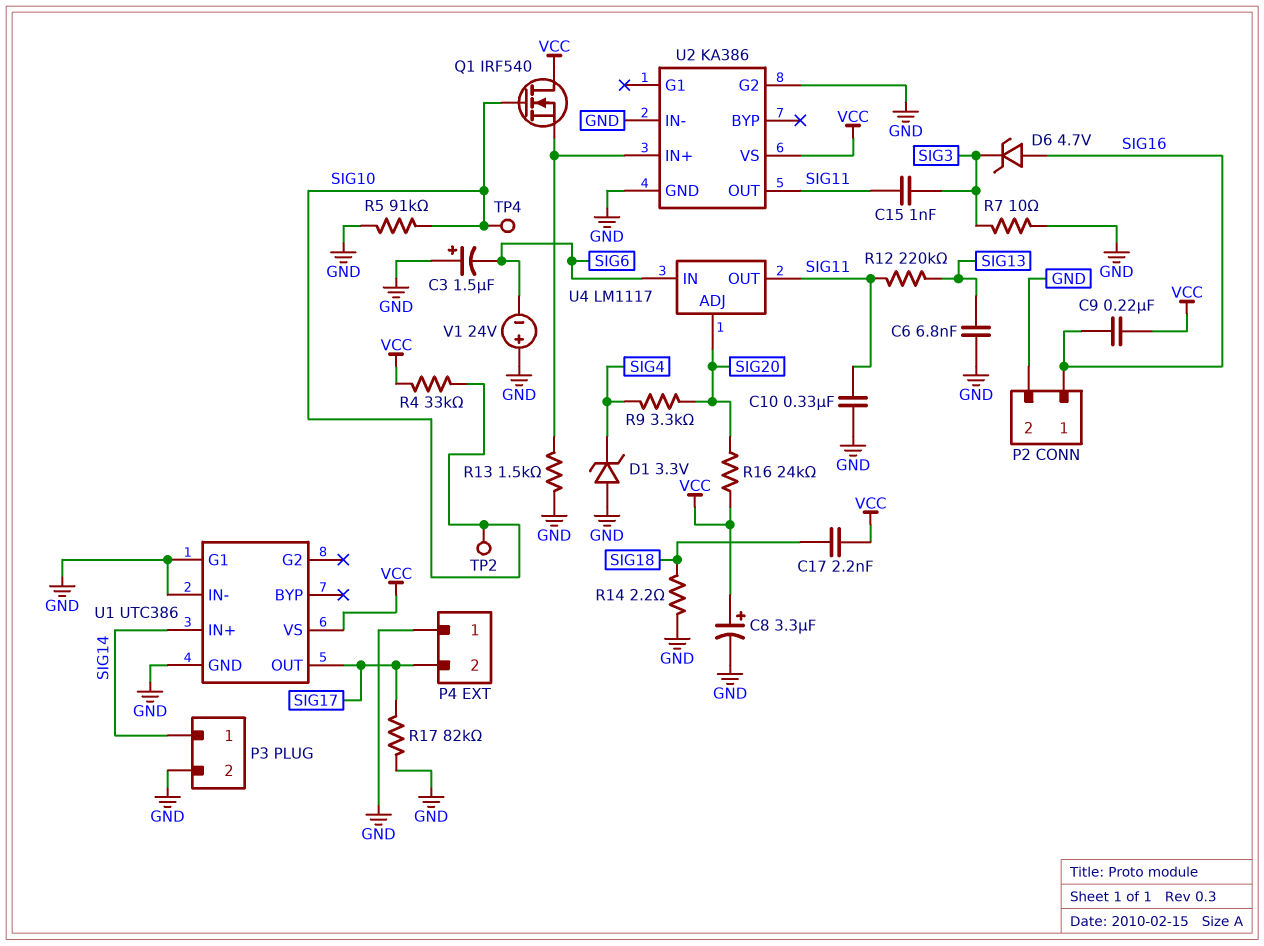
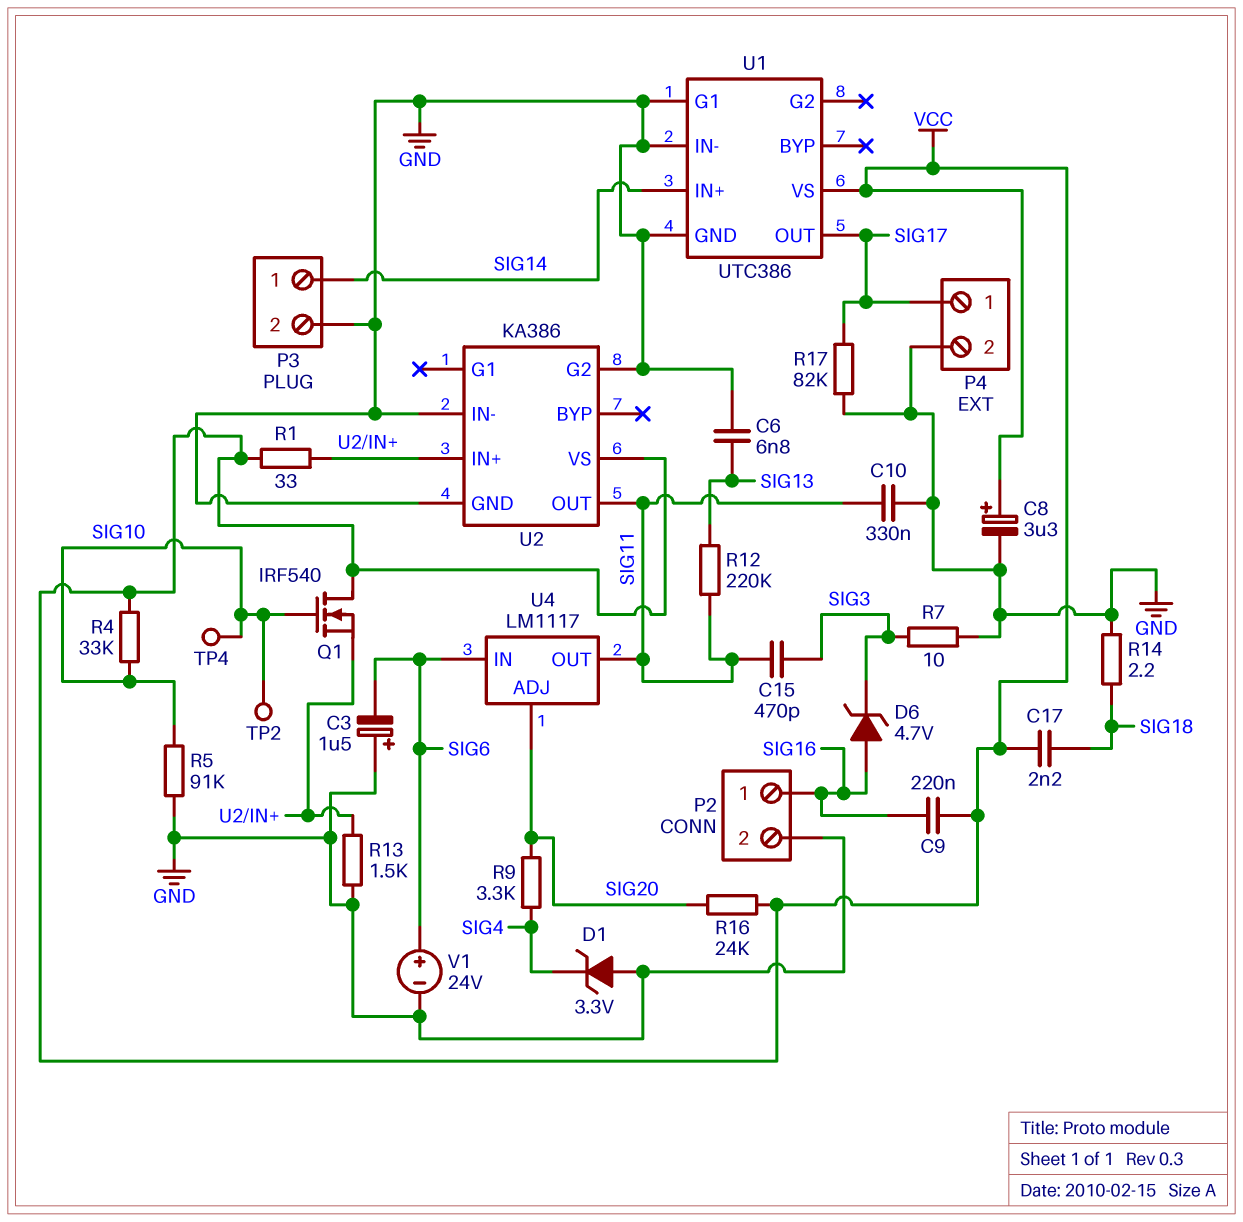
C15: 1nF (SIG3, SIG11) -> 470pF (SIG3, SIG11)
P4 pin 1: GND -> SIG17
P4 pin 2: SIG17 -> GND
R1: none -> 33 (U2/IN+, VCC)
V1: 24V (plus GND, minus SIG6) -> 24V (plus SIG6, minus GND)

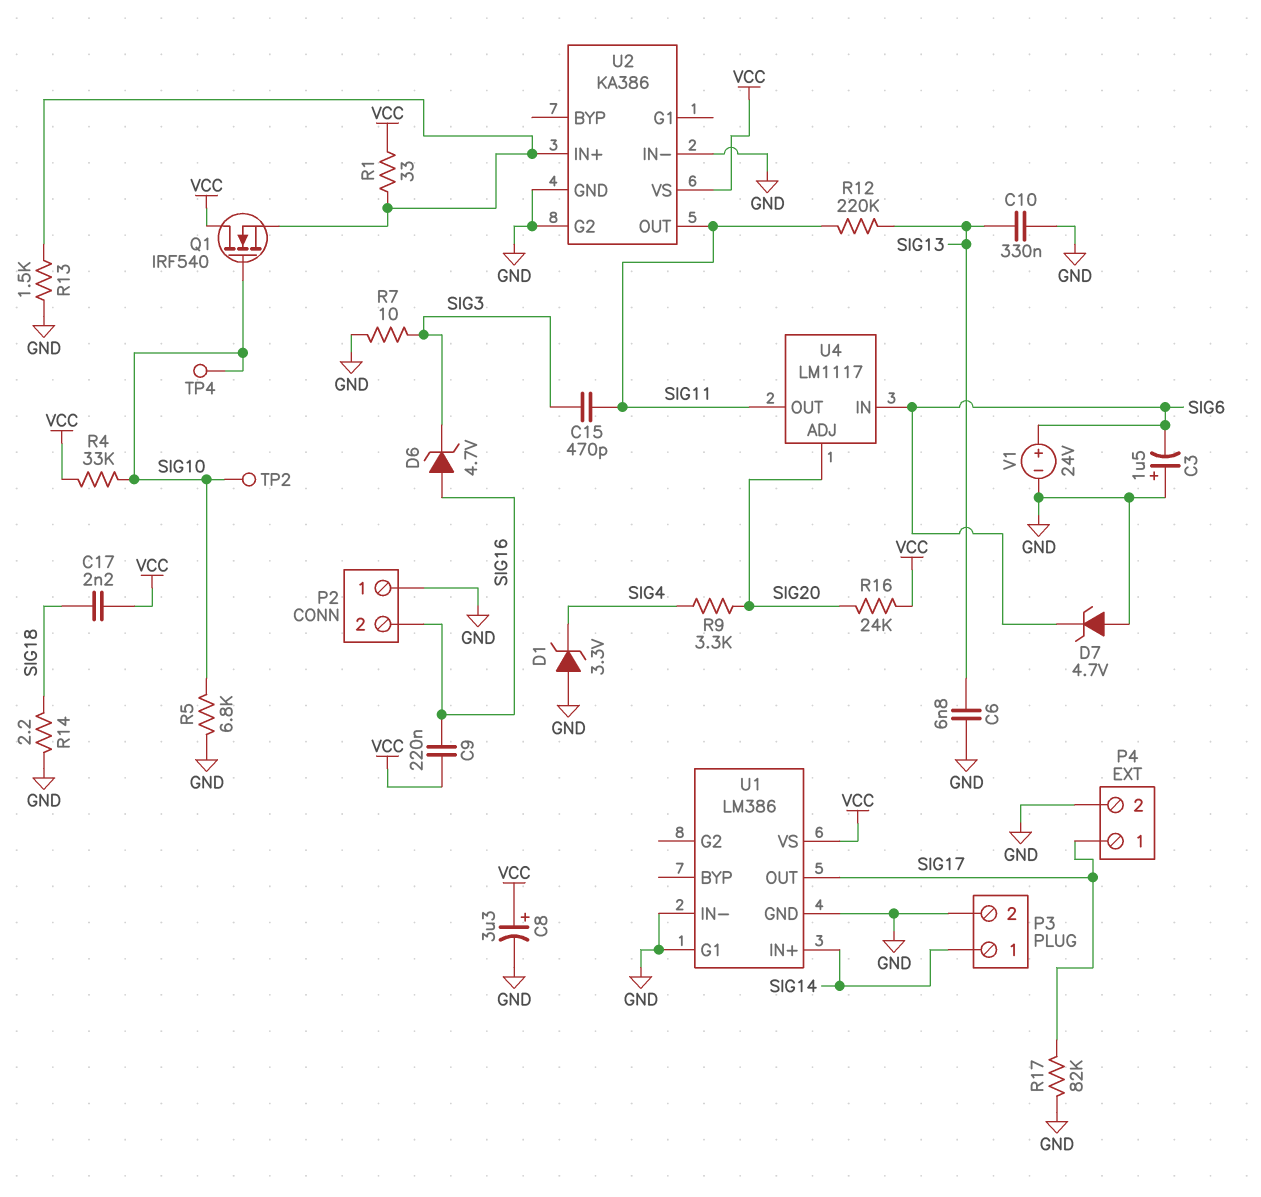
C10: 330nF (GND, SIG11) -> 330nF (GND, SIG13)
D7: none -> zener 4.7V (A GND, K SIG6)
P2 pin 1: SIG16 -> GND
P2 pin 2: GND -> SIG16
R5: 91k (GND, SIG10) -> 6.8k (GND, SIG10)
U1: UTC386 -> LM386

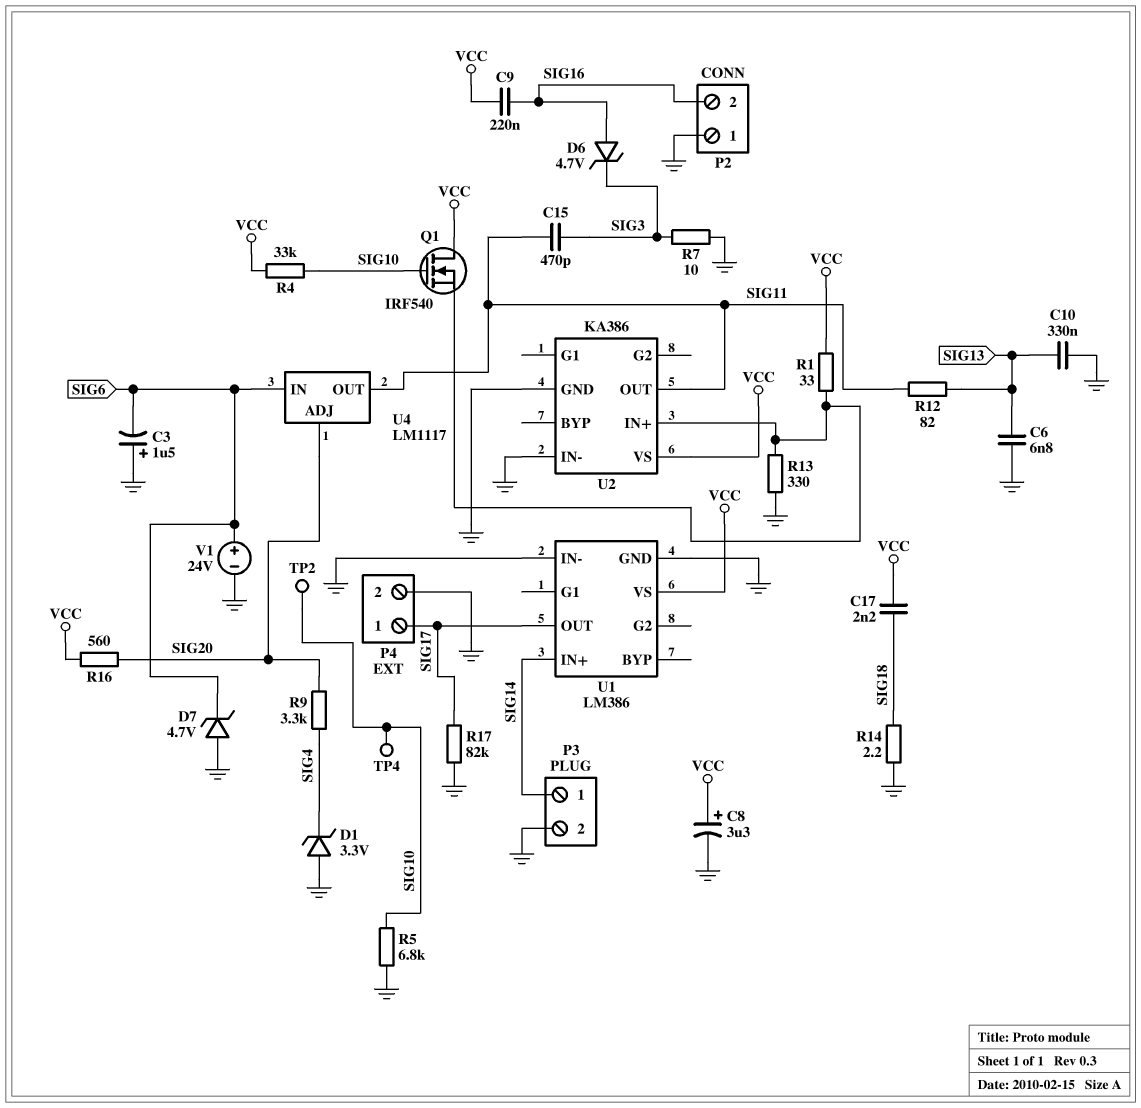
R12: 220k (SIG11, SIG13) -> 82 (SIG11, SIG13)
R13: 1.5k (GND, U2/IN+) -> 330 (GND, U2/IN+)
R16: 24k (SIG20, VCC) -> 560 (SIG20, VCC)
U1 pin G1: GND -> none
U2 pin G2: GND -> none

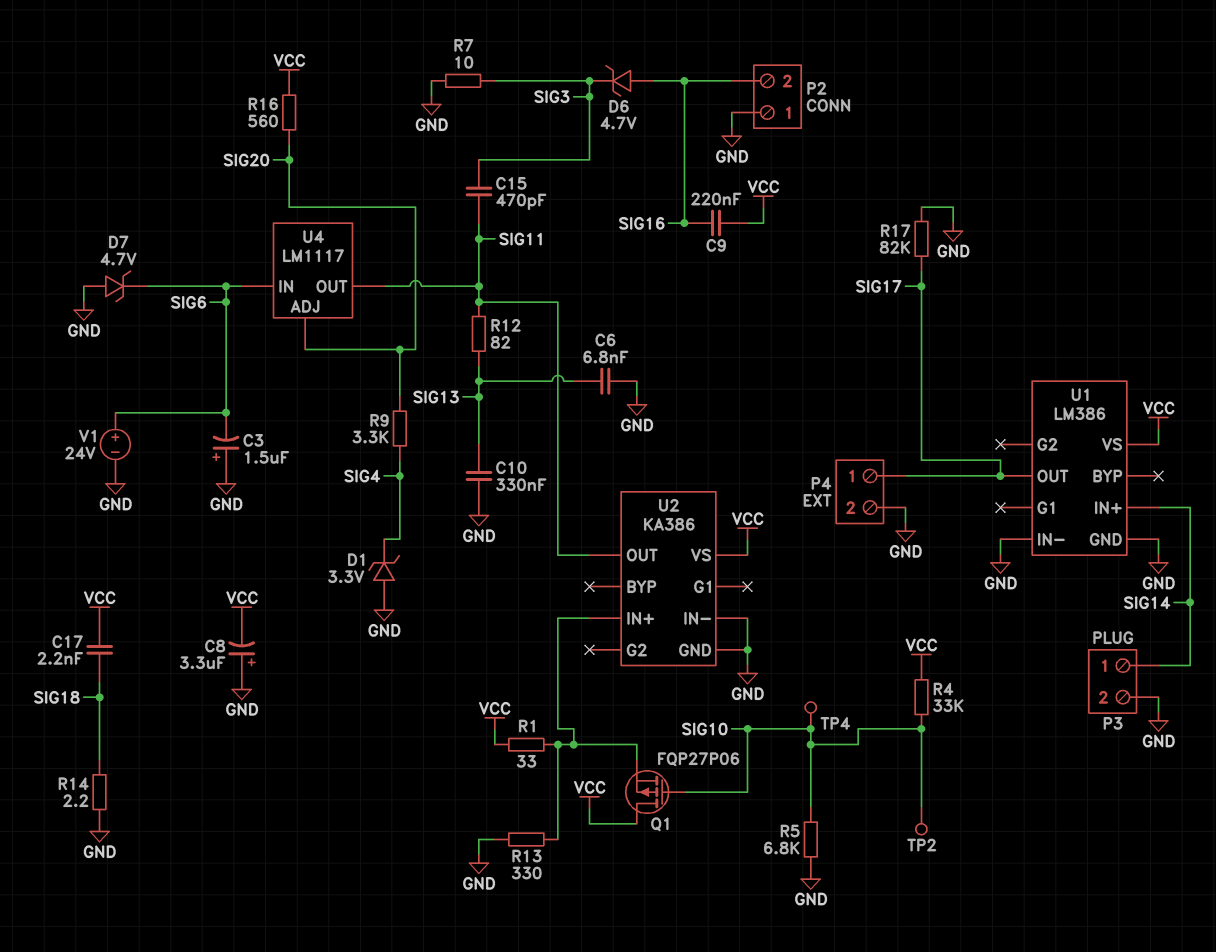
C8: 3.3uF (plus VCC, minus GND) -> 3.3uF (plus GND, minus VCC)
Q1: NMOS IRF540 (G SIG10, D VCC, S U2/IN+) -> PMOS FQP27P06 (G SIG10, D VCC, S U2/IN+)

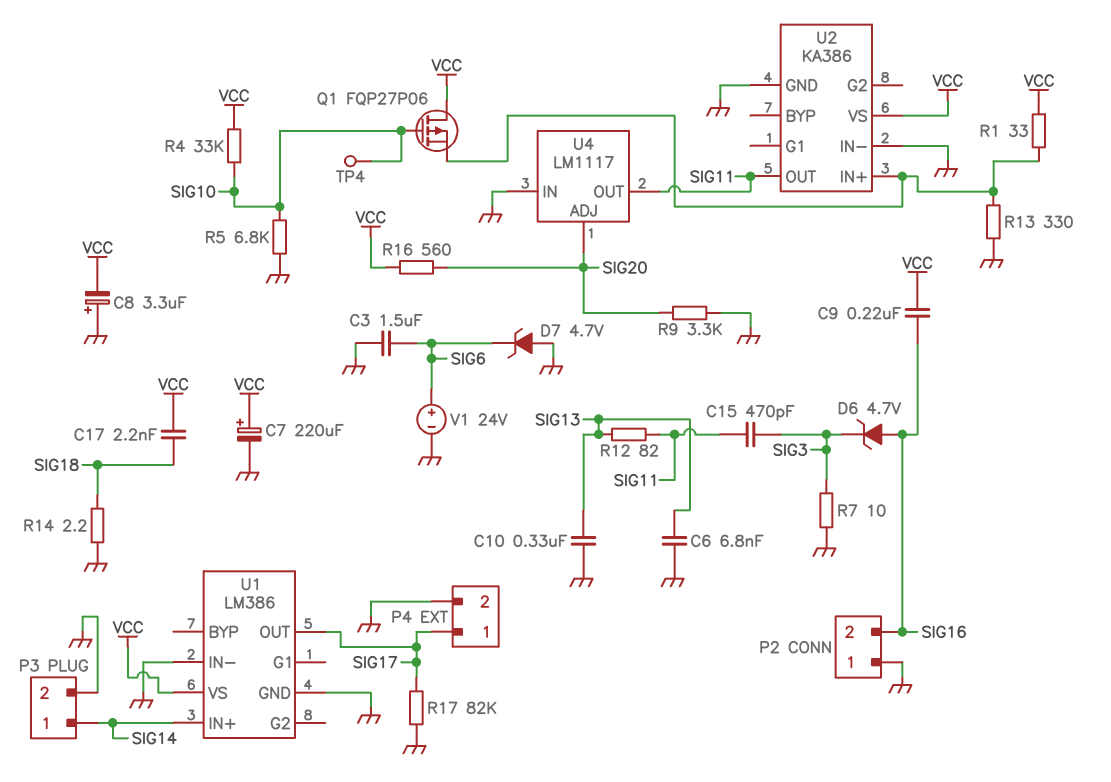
C3: 1.5uF (plus GND, minus SIG6) -> 1.5uF (GND, SIG6)
C7: none -> 220uF (plus VCC, minus GND)
D1: zener 3.3V (A GND, K SIG4) -> none
R9: 3.3k (SIG4, SIG20) -> 3.3k (GND, SIG20)
TP2: test point (SIG10) -> none
U4 pin IN: SIG6 -> GND

